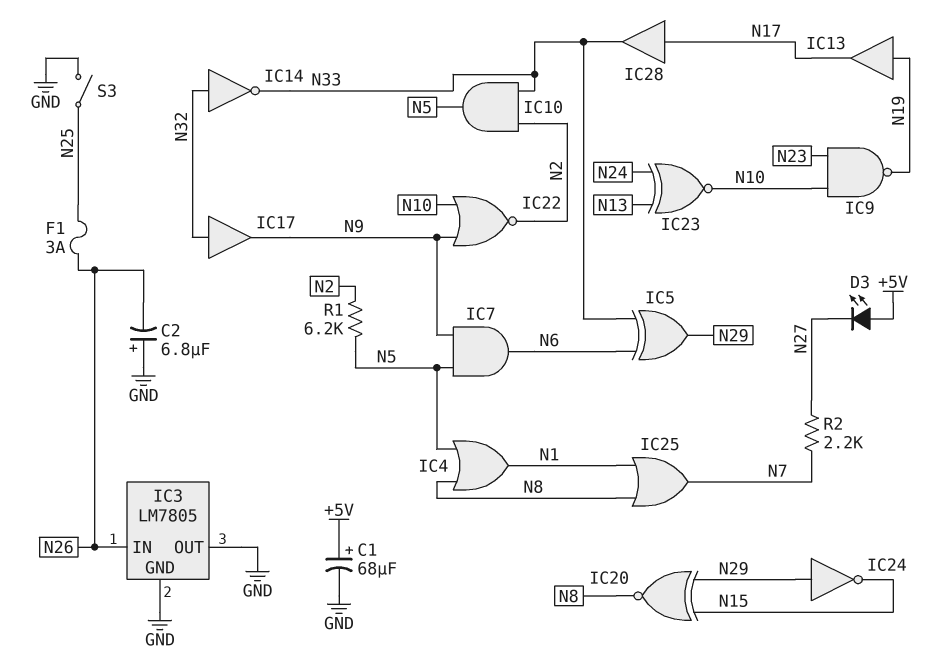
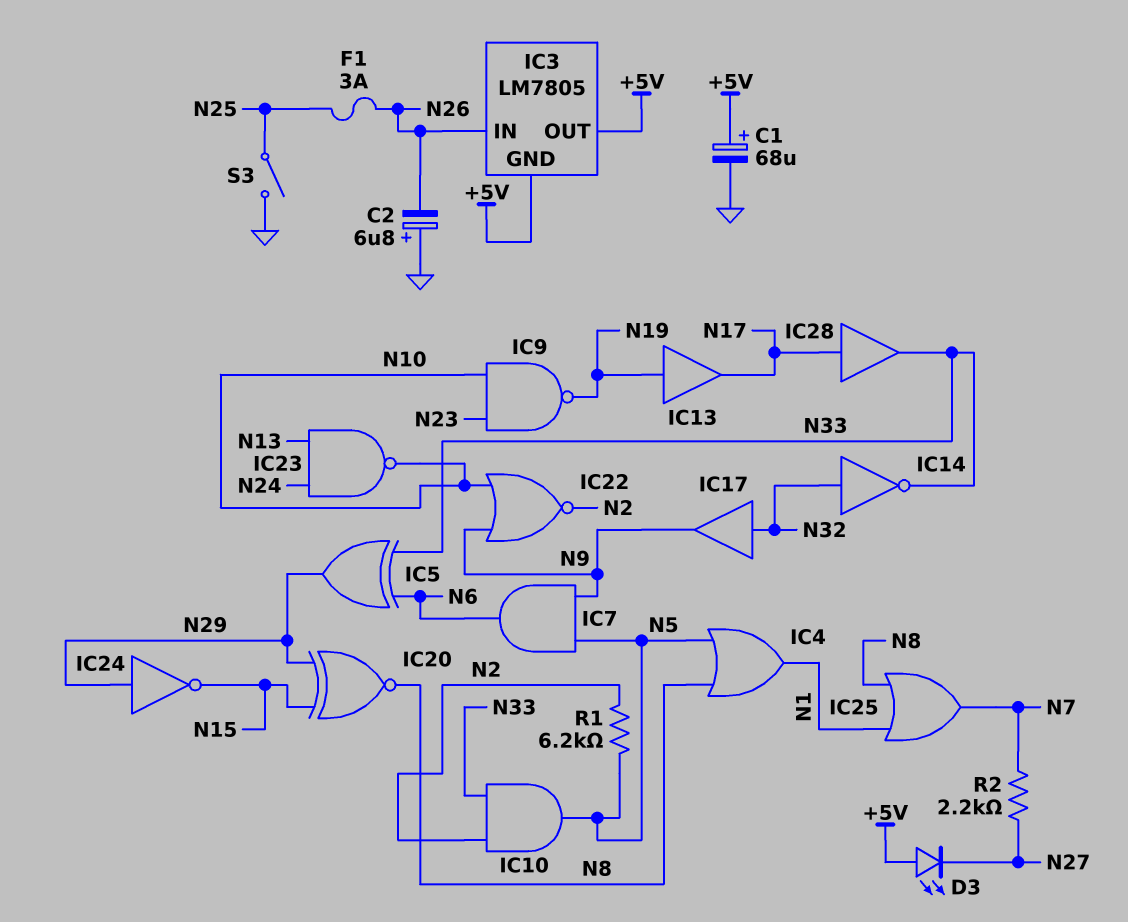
IC3 pin GND: GND -> +5V
IC3 pin OUT: GND -> +5V
IC23: XNOR (in N13, in N24, out N10) -> NAND (in N13, in N24, out N10)

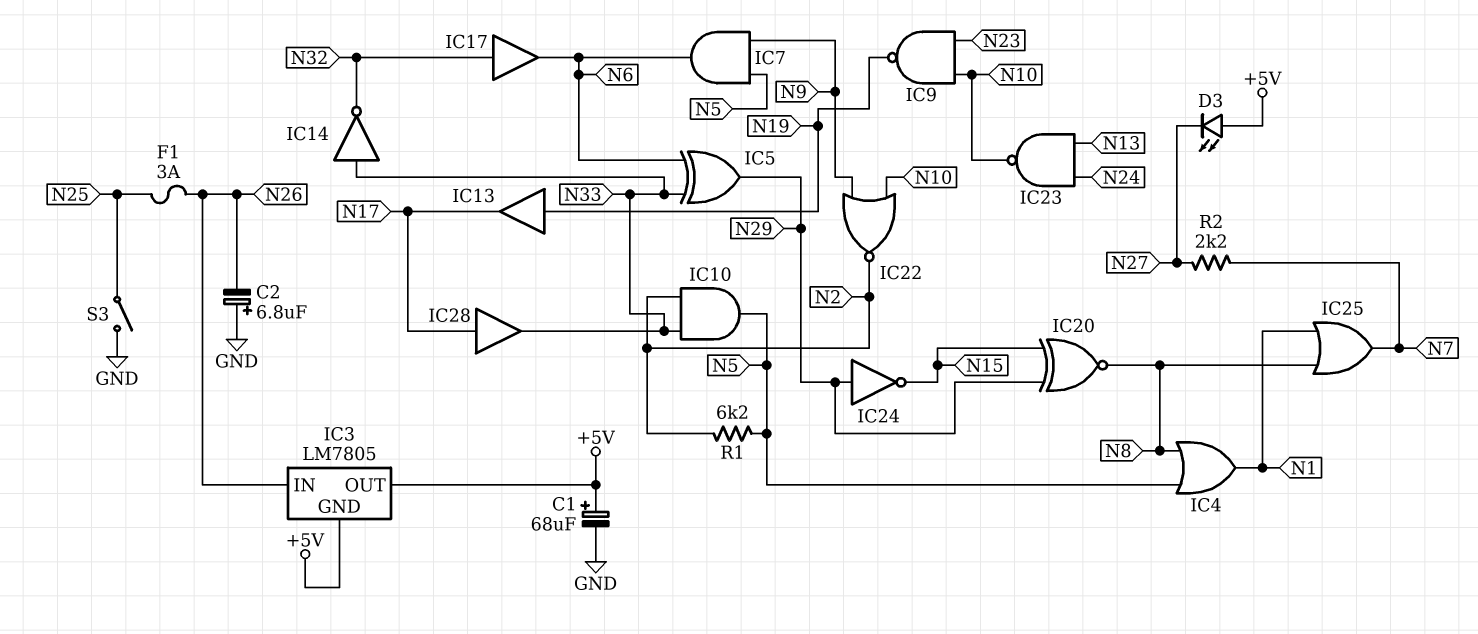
IC14: NOT (in N32, out N33) -> NOT (in N33, out N32)
IC17: buffer (in N32, out N9) -> buffer (in N32, out N6)

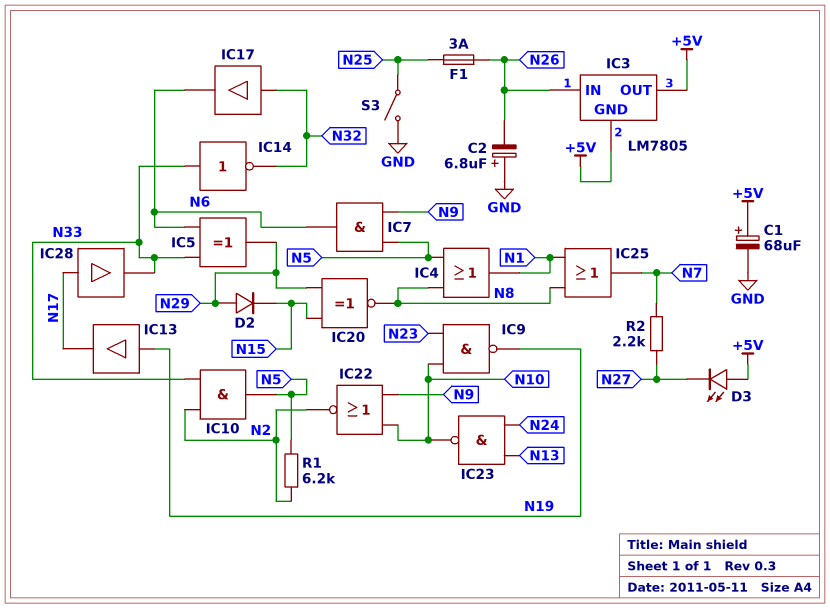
D2: none -> diode (A N29, K N15)
IC24: NOT (in N29, out N15) -> none

